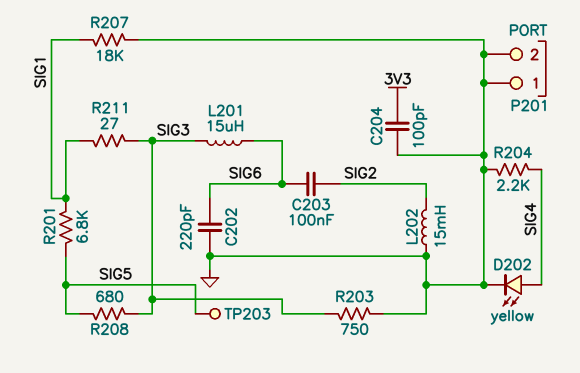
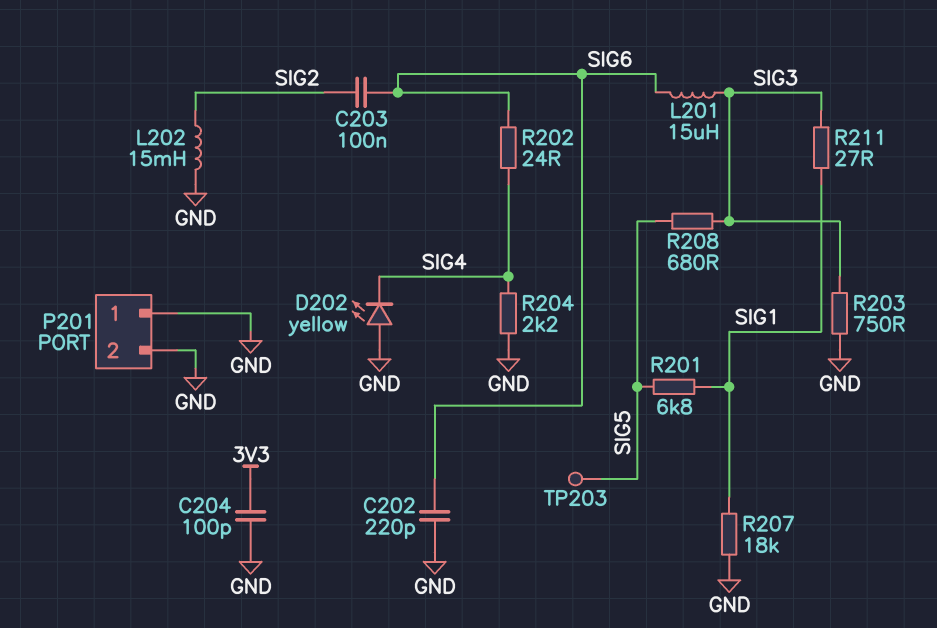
D202: LED yellow (A SIG4, K GND) -> LED yellow (A GND, K SIG4)
R202: none -> 24 (SIG4, SIG6)

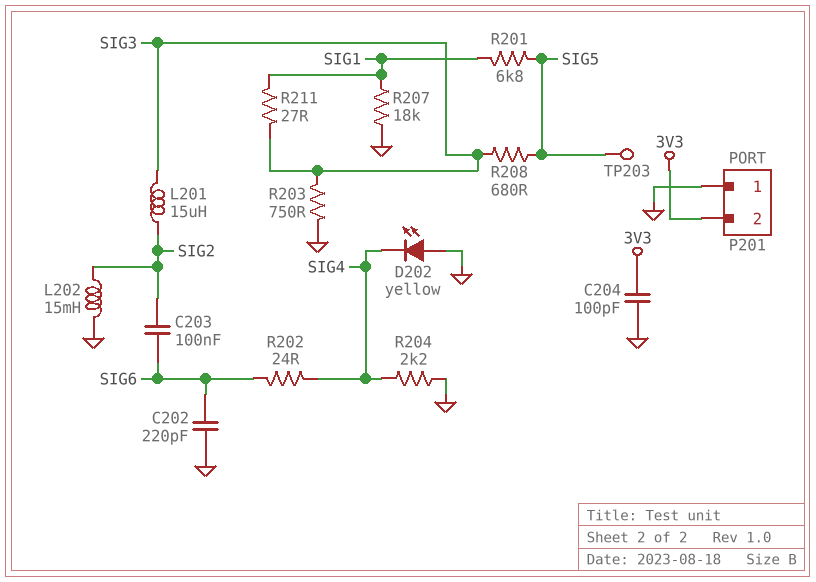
L201: 15uH (SIG3, SIG6) -> 15uH (SIG2, SIG3)
P201 pin 2: GND -> 3V3

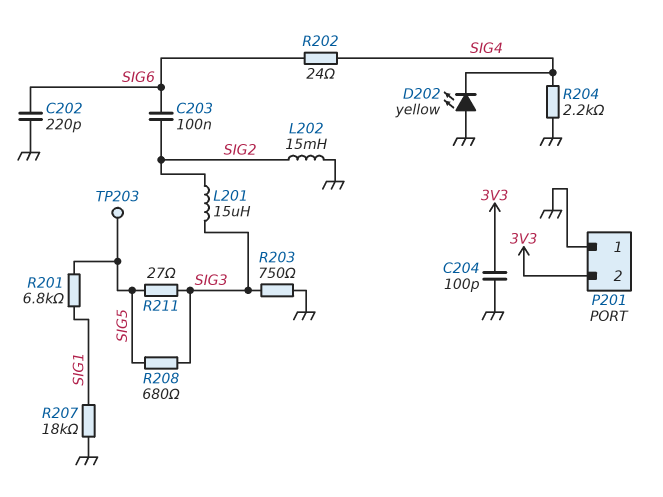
R211: 27 (SIG1, SIG3) -> 27 (SIG3, SIG5)

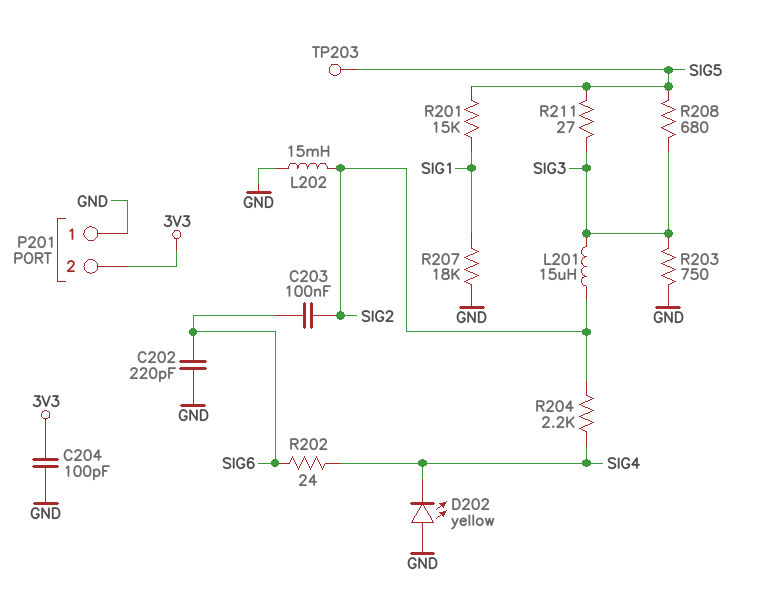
R201: 6.8k (SIG1, SIG5) -> 15k (SIG1, SIG5)
R204: 2.2k (GND, SIG4) -> 2.2k (SIG2, SIG4)

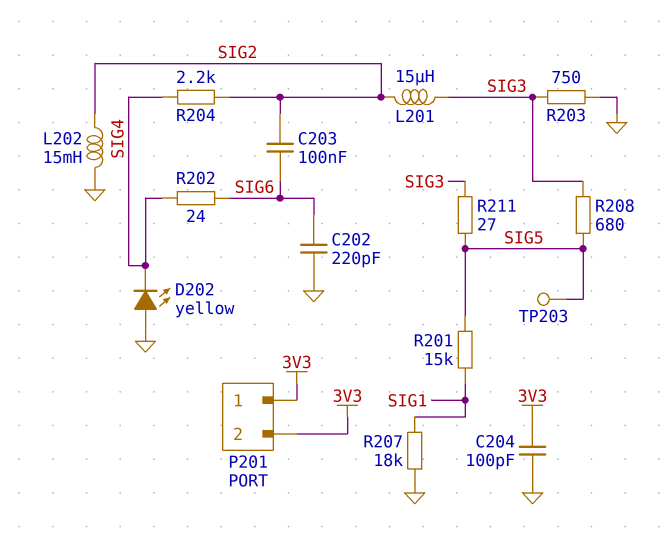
P201 pin 1: GND -> 3V3

